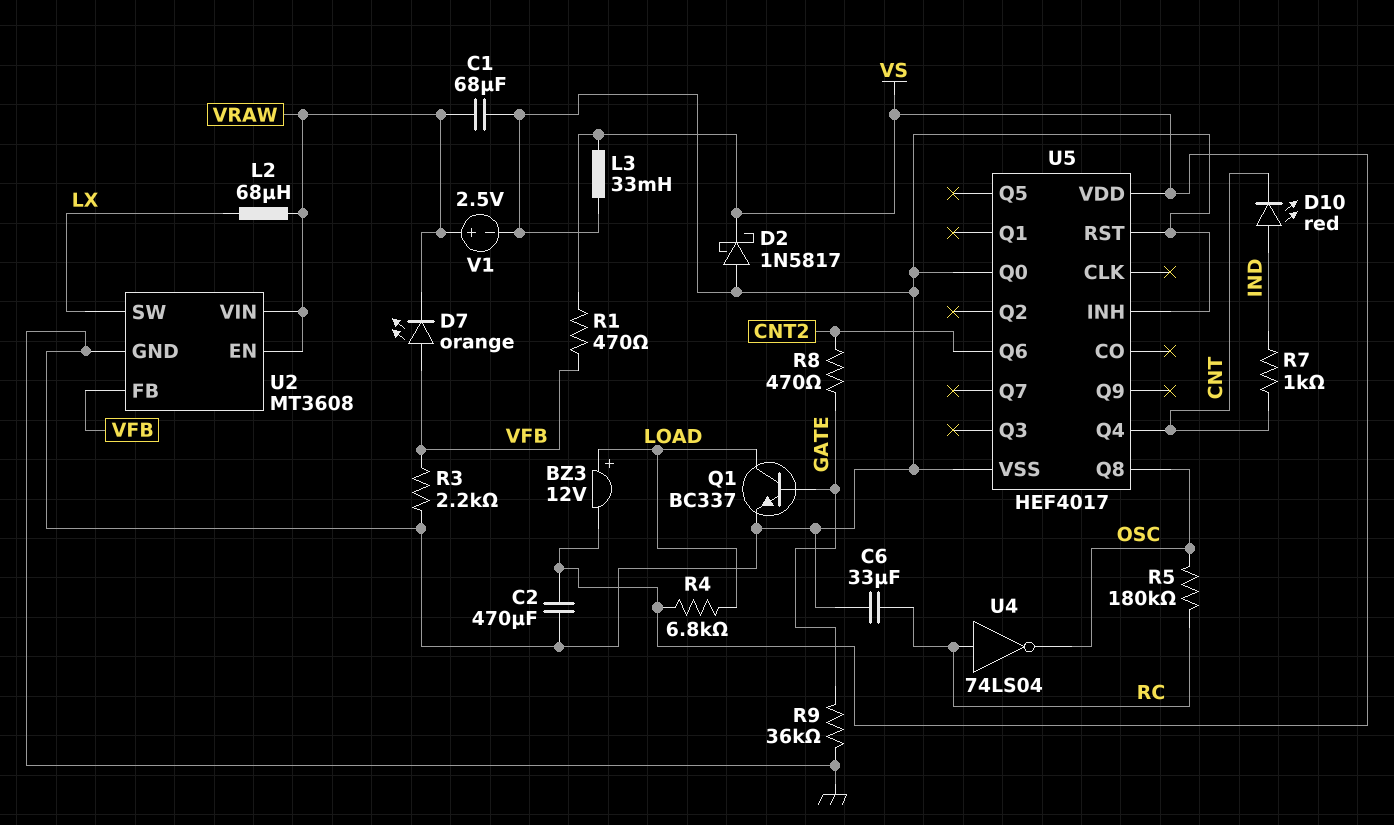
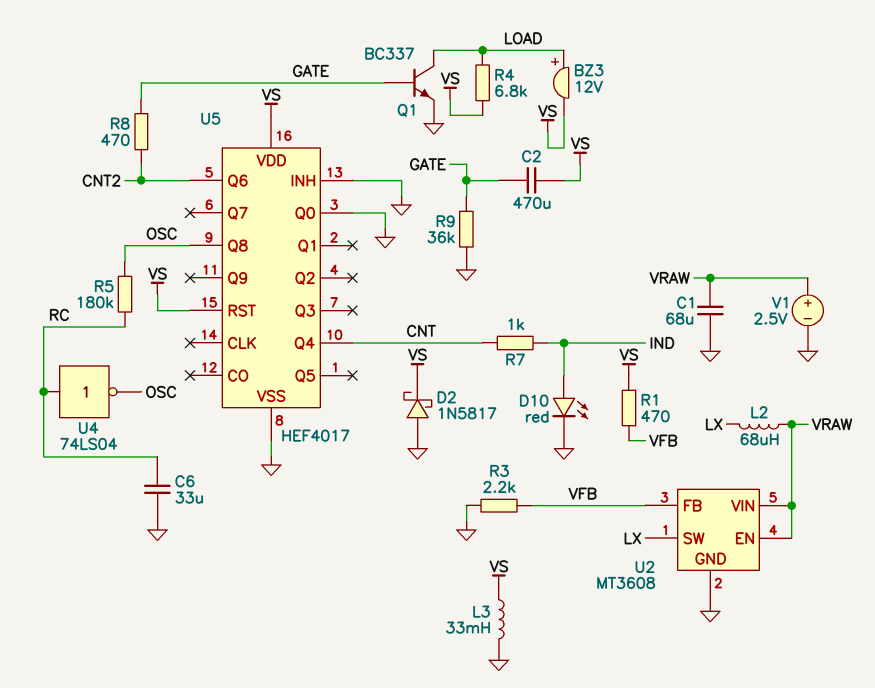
C2: 470uF (GND, VS) -> 470uF (GATE, VS)
D7: LED orange (A VFB, K VRAW) -> none
D10: LED red (A IND, K CNT) -> LED red (A IND, K GND)
U5 pin RST: GND -> VS

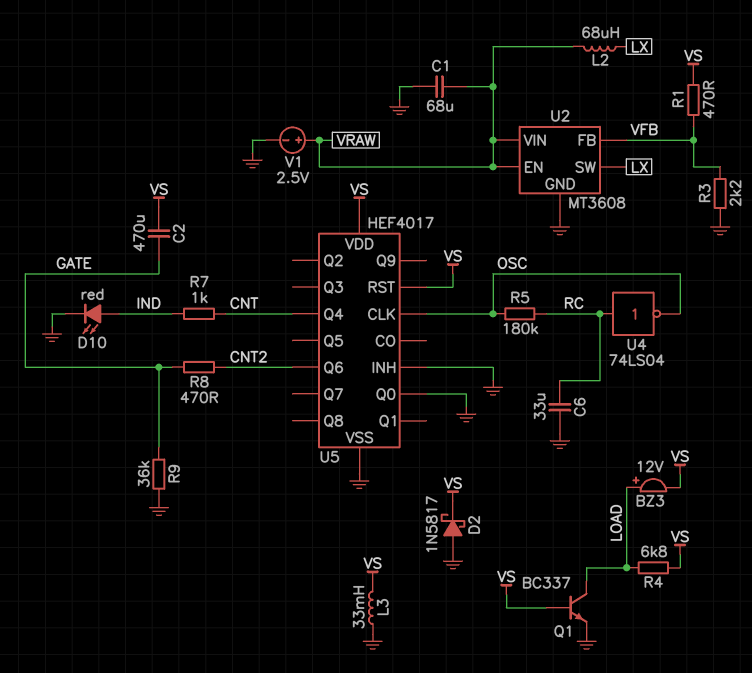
Q1: NPN BC337 (B GATE, C LOAD, E GND) -> NPN BC337 (B VS, C LOAD, E GND)
U5 pin CLK: none -> OSC
U5 pin Q8: OSC -> none

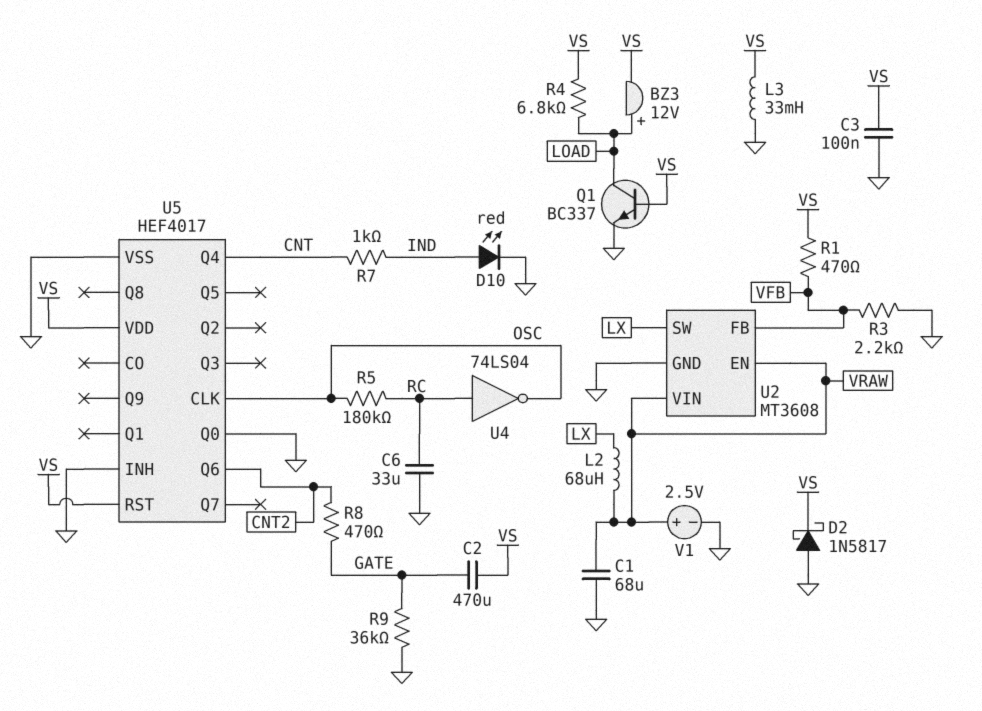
C3: none -> 100nF (GND, VS)

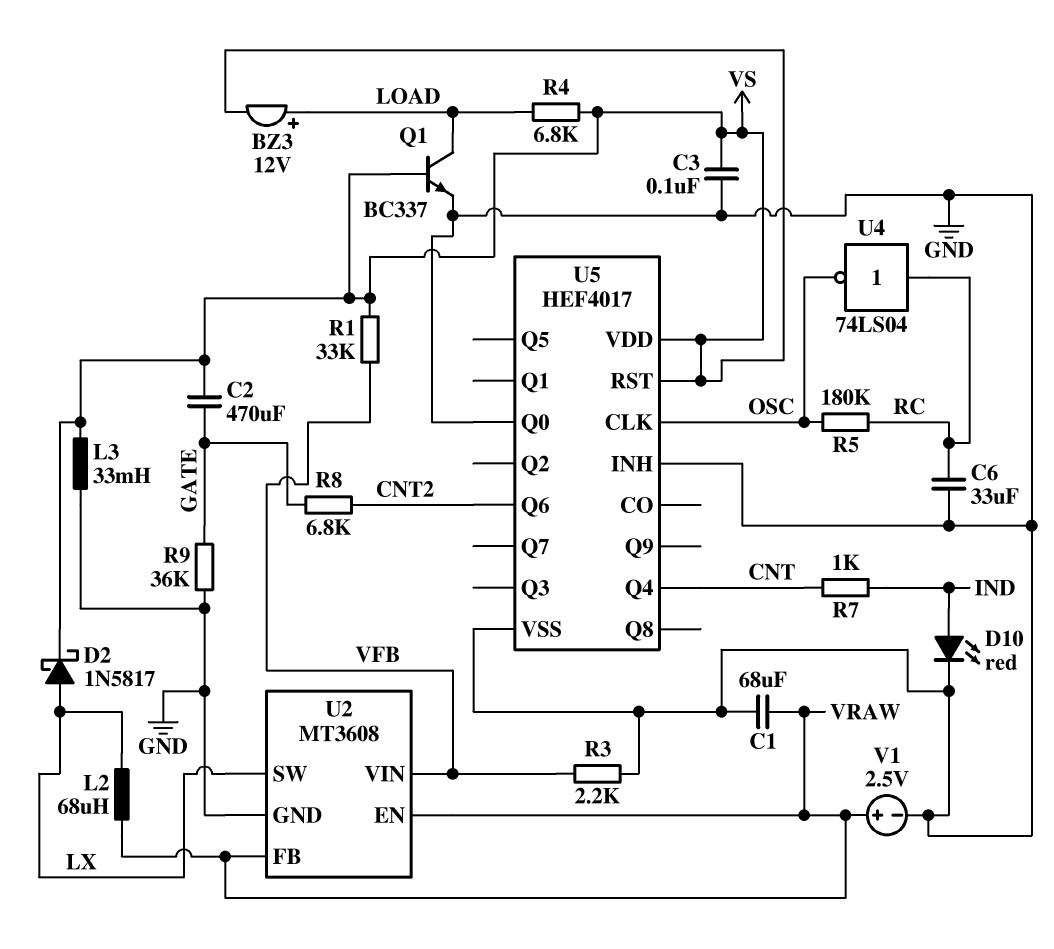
D2: schottky 1N5817 (A GND, K VS) -> schottky 1N5817 (A LX, K VS)
R1: 470 (VFB, VS) -> 33k (VFB, VS)
R8: 470 (CNT2, GATE) -> 6.8k (CNT2, GATE)
U2 pin FB: VFB -> VRAW
U2 pin VIN: VRAW -> VFB

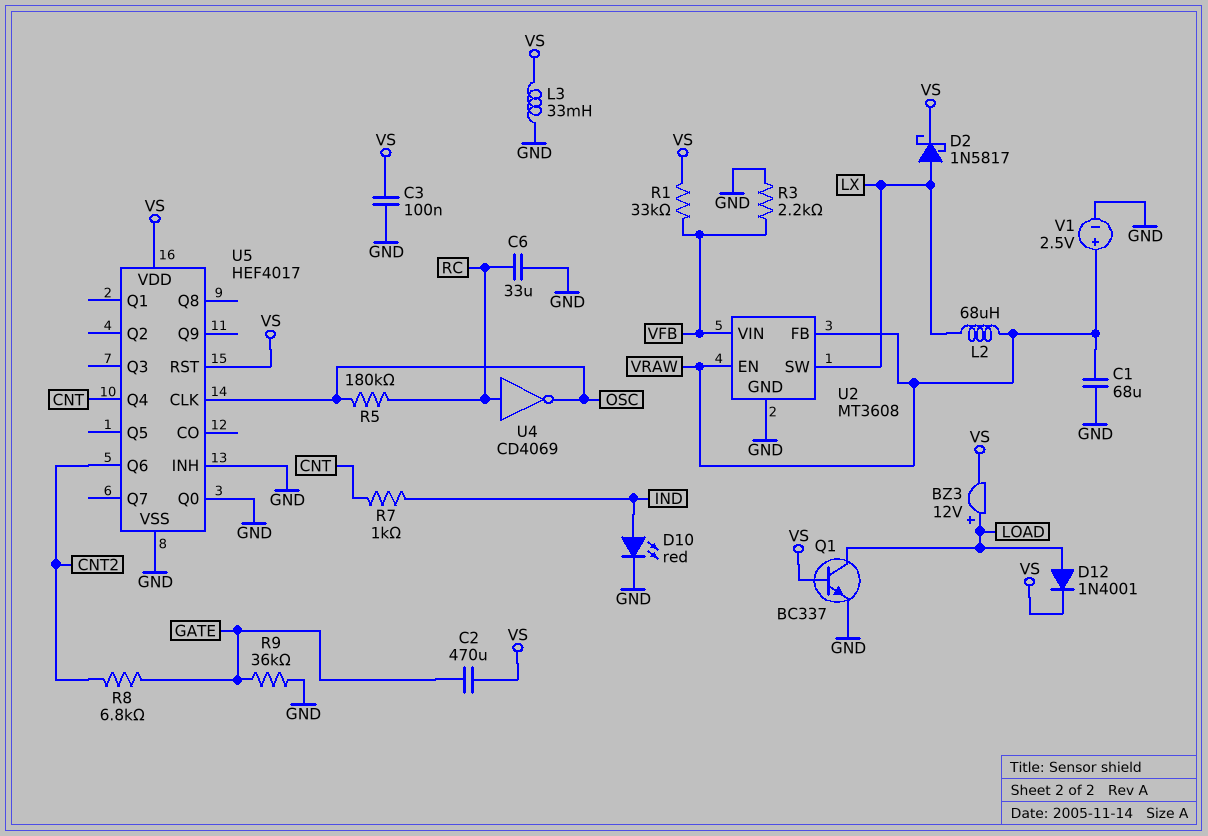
D12: none -> diode 1N4001 (A LOAD, K VS)
R4: 6.8k (LOAD, VS) -> none
U4: NOT 74LS04 (in RC, out OSC) -> NOT CD4069 (in RC, out OSC)

